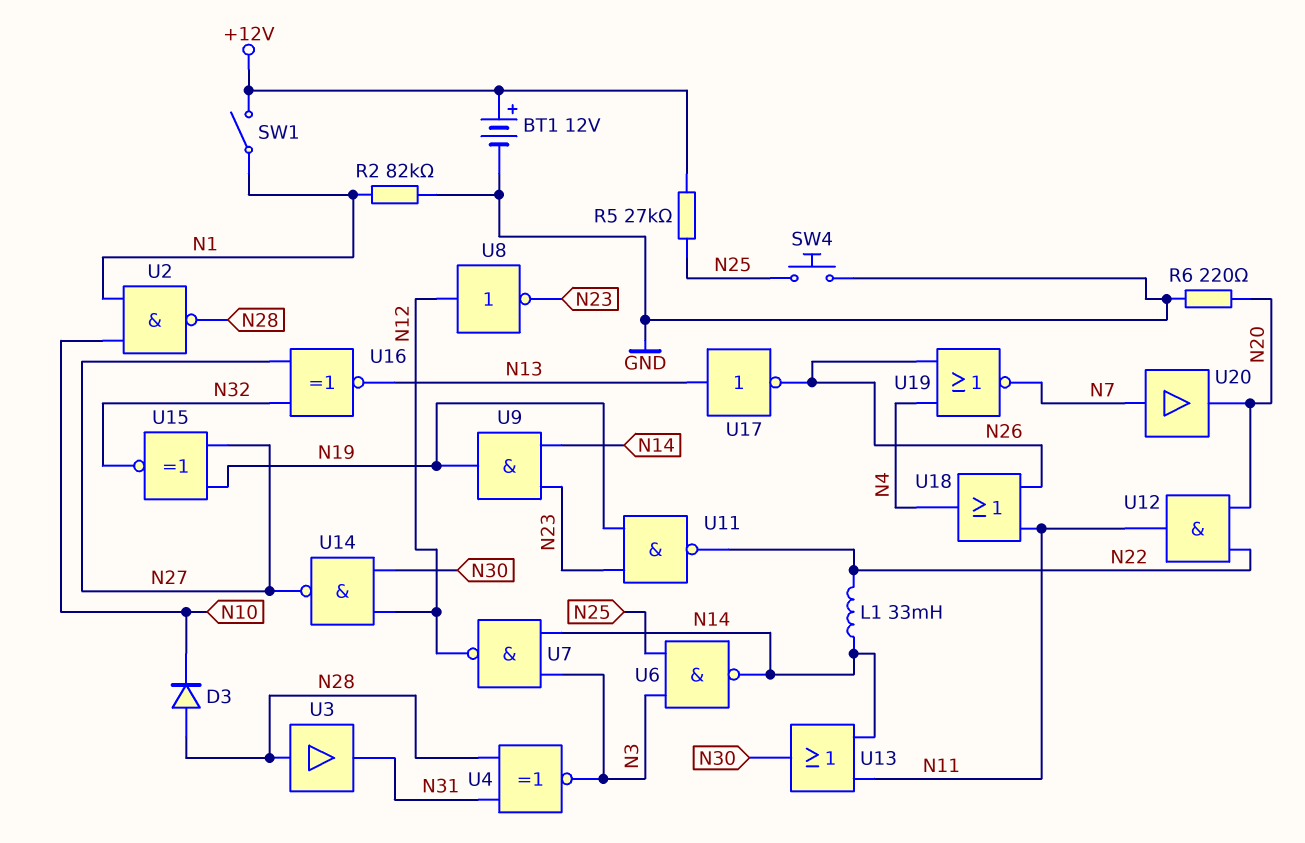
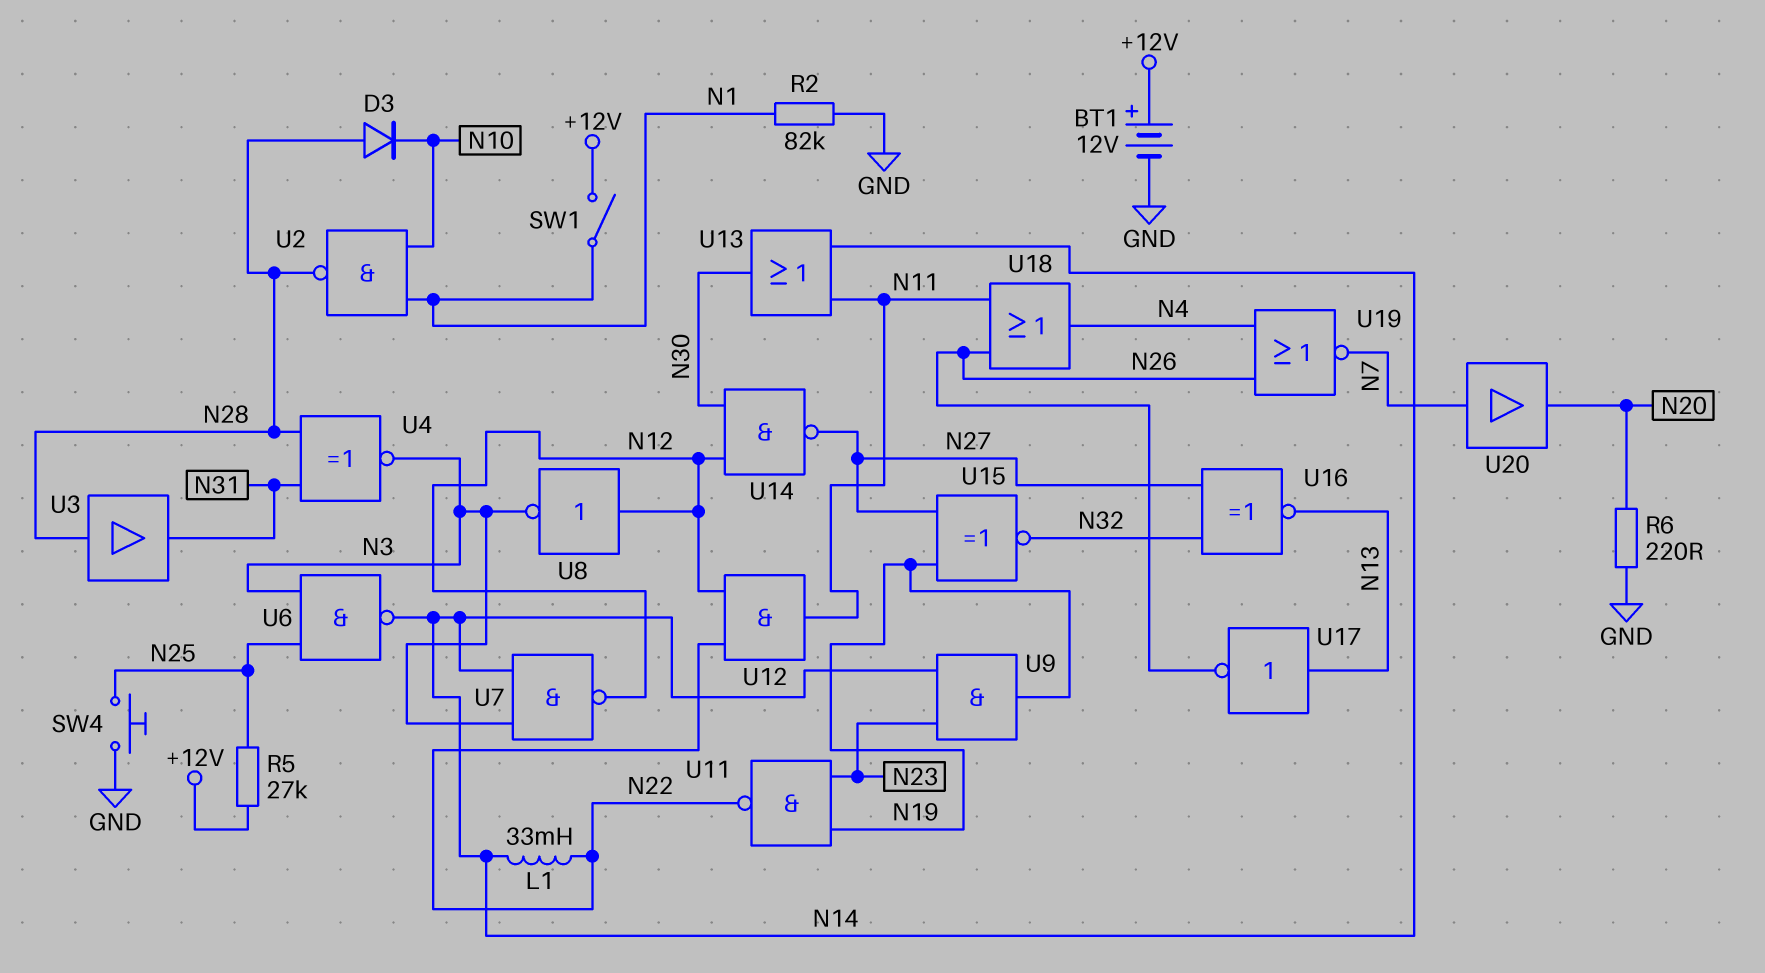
U8: NOT (in N12, out N23) -> NOT (in N12, out N3)
U12: AND (in N20, in N22, out N11) -> AND (in N12, in N22, out N11)

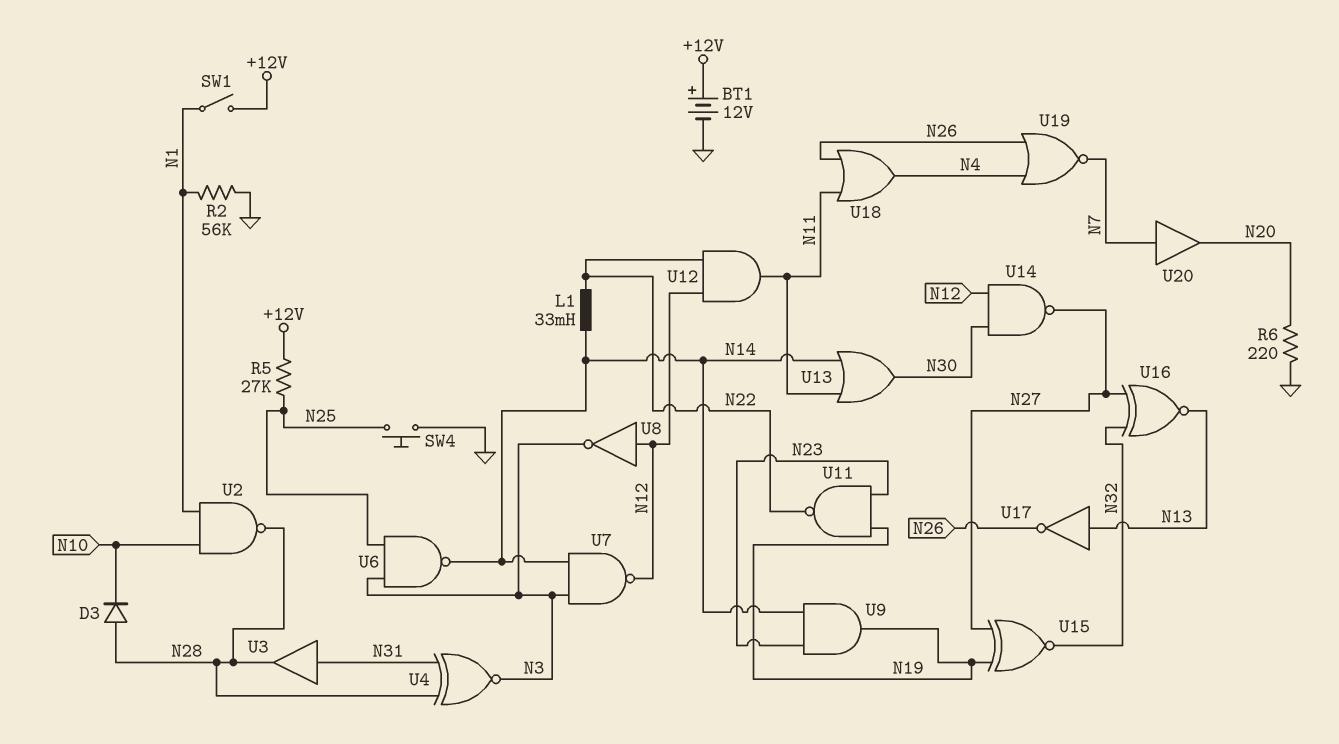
R2: 82k (GND, N1) -> 56k (GND, N1)
U3: buffer (in N28, out N31) -> buffer (in N31, out N28)

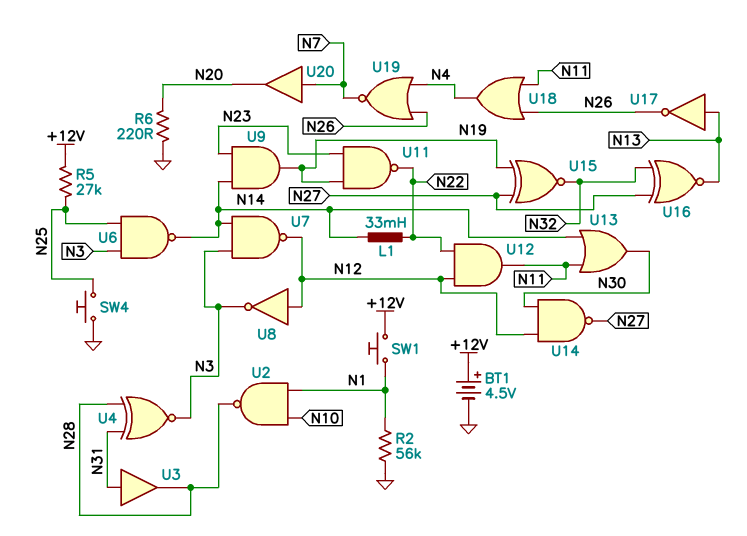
BT1: 12V (plus +12V, minus GND) -> 4.5V (plus +12V, minus GND)
D3: diode (A N28, K N10) -> none
SW1: switch (+12V, N1) -> button (+12V, N1)

